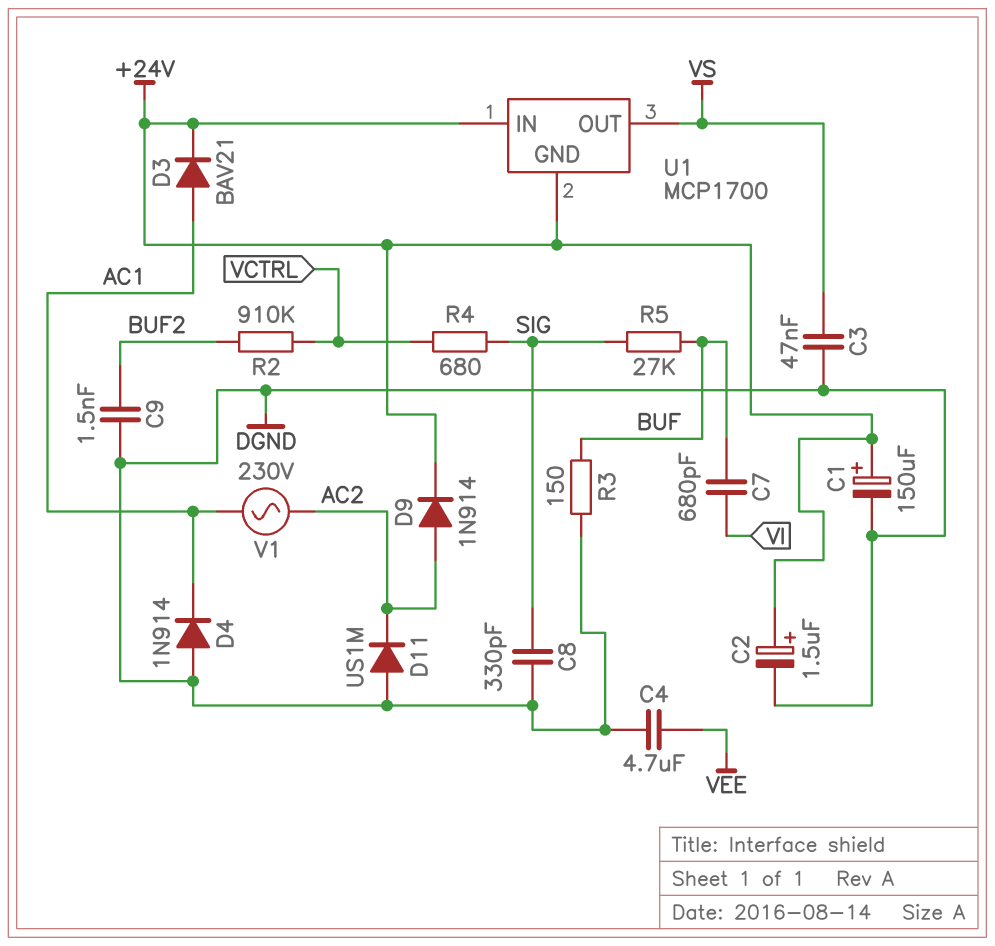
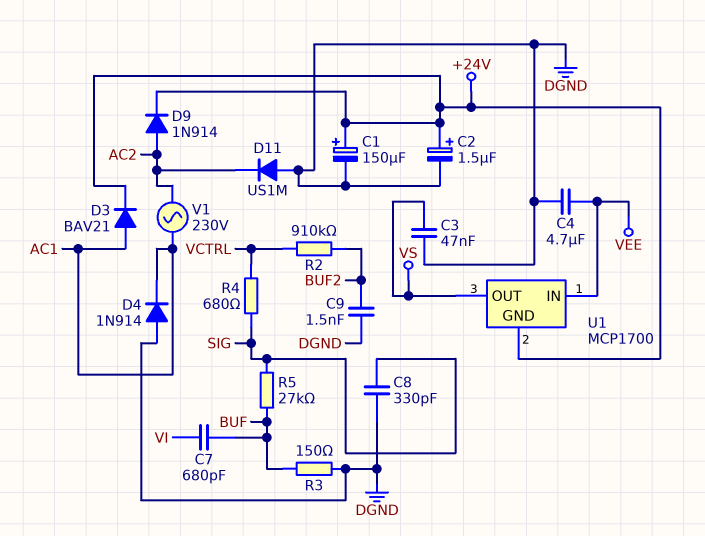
U1 pin IN: +24V -> VEE

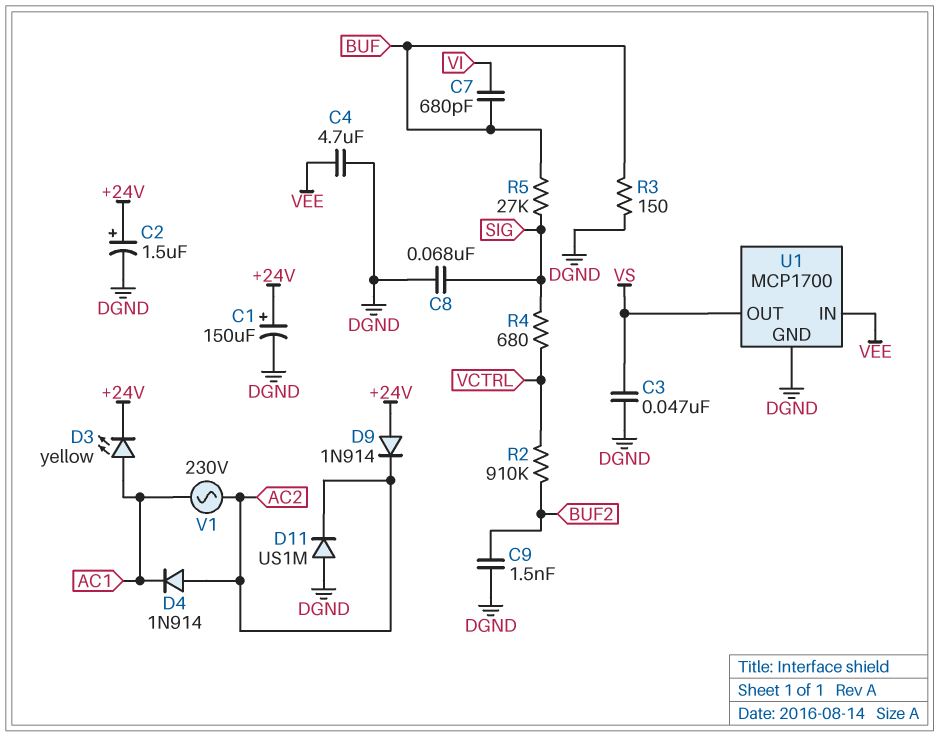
C8: 330pF (DGND, SIG) -> 68nF (DGND, SIG)
D3: diode BAV21 (A AC1, K +24V) -> LED yellow (A AC1, K +24V)
D4: diode 1N914 (A DGND, K AC1) -> diode 1N914 (A AC2, K AC1)
D9: diode 1N914 (A AC2, K +24V) -> diode 1N914 (A +24V, K AC2)
U1 pin GND: +24V -> DGND

